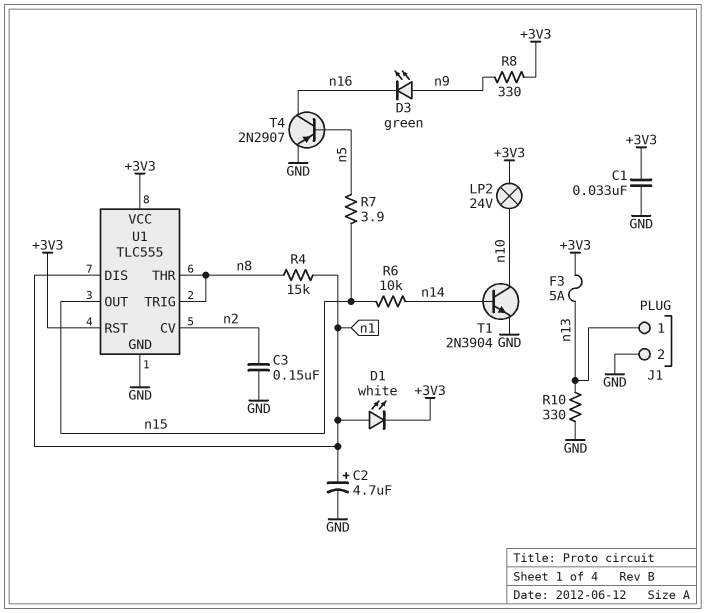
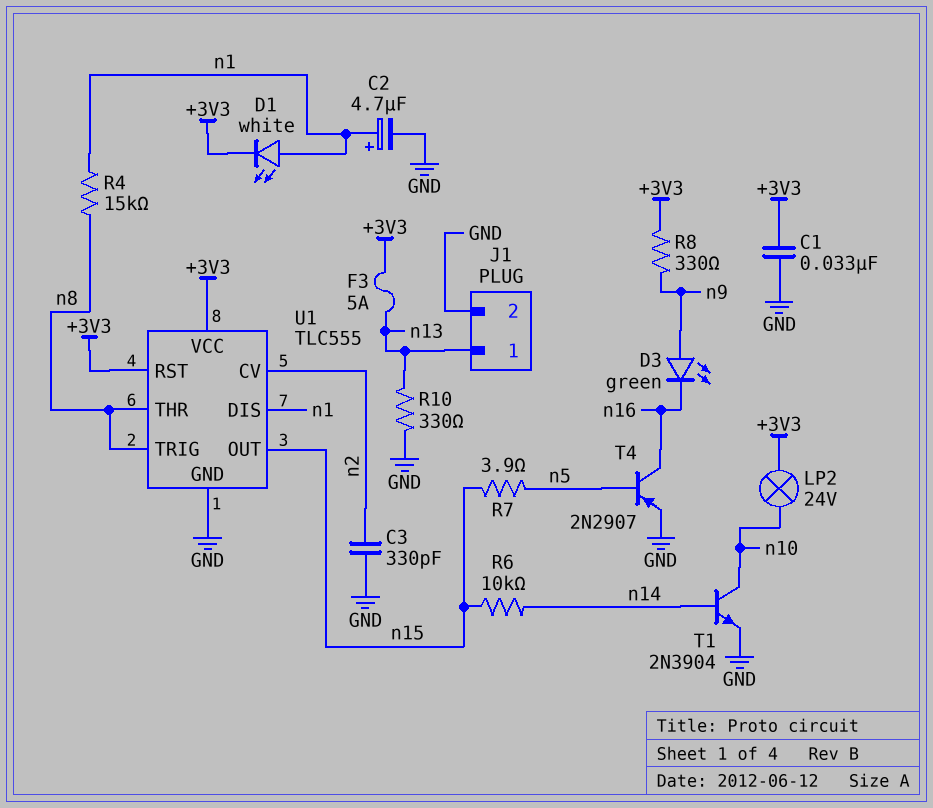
C3: 150nF (GND, n2) -> 330pF (GND, n2)

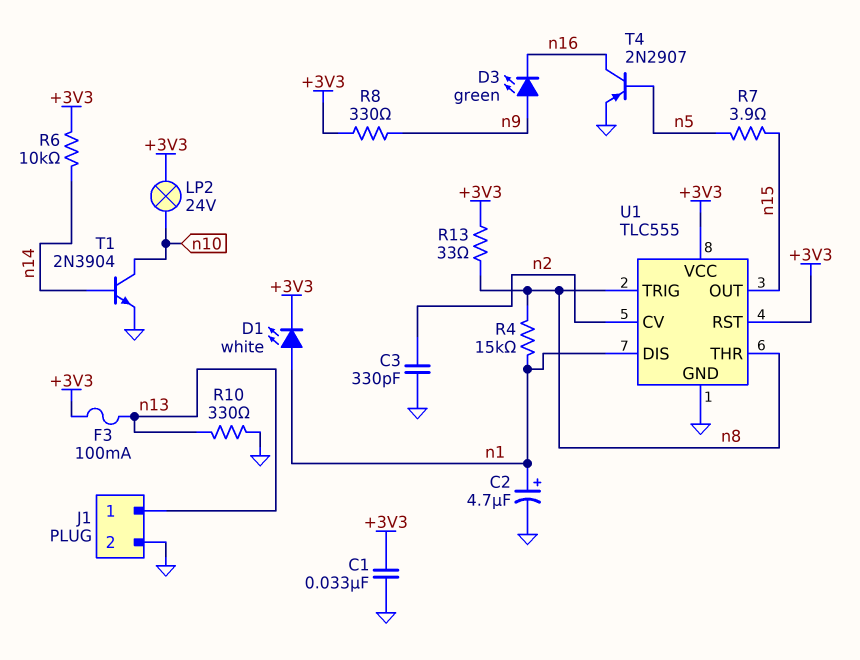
F3: 5A (+3V3, n13) -> 100mA (+3V3, n13)
R6: 10k (n14, n15) -> 10k (+3V3, n14)
R13: none -> 33 (+3V3, n8)

